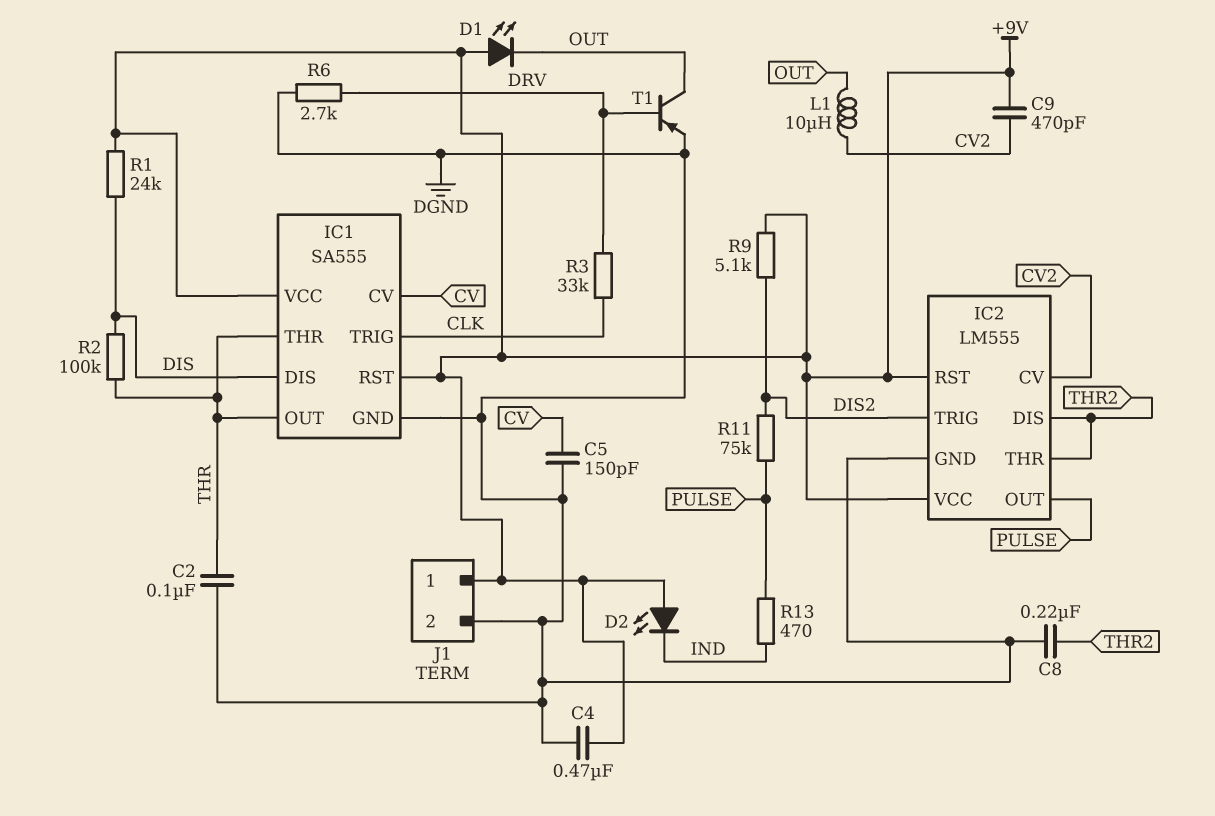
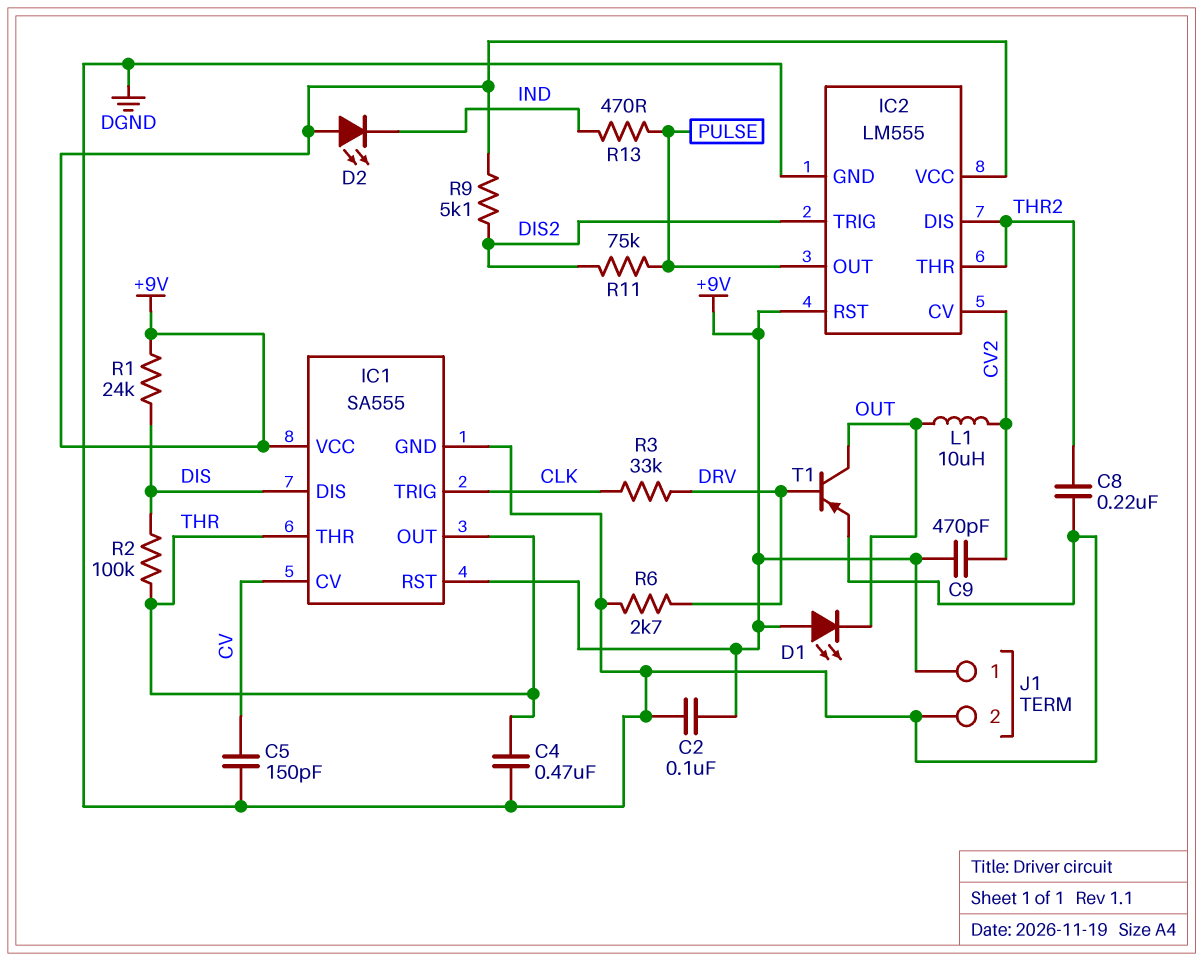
C2: 100nF (DGND, THR) -> 100nF (+9V, DGND)
C4: 470nF (+9V, DGND) -> 470nF (DGND, THR)

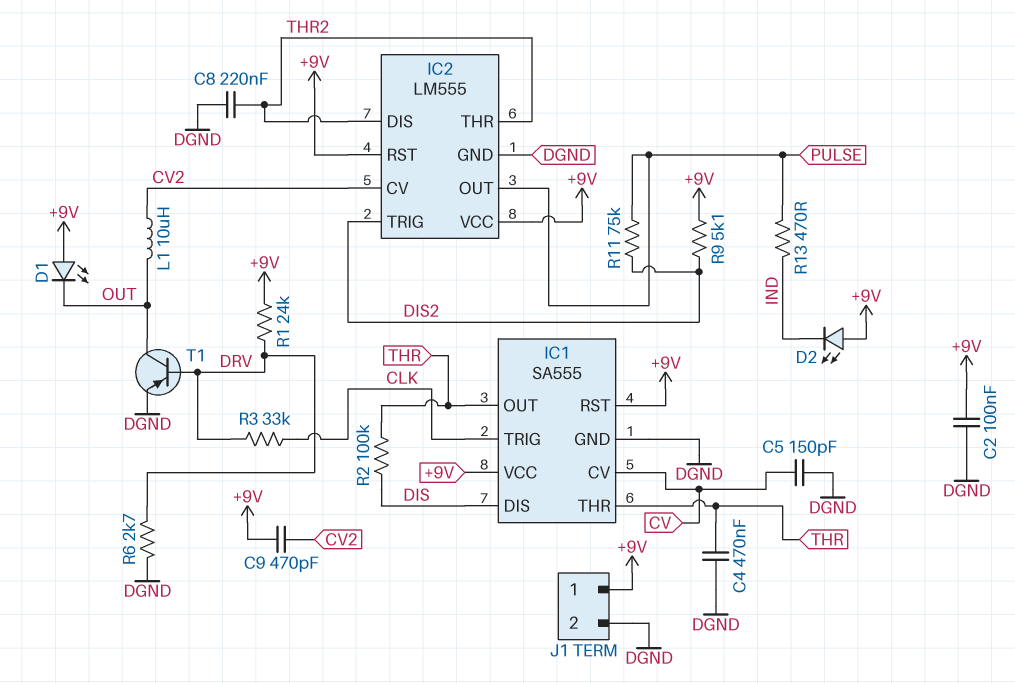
R1: 24k (+9V, DIS) -> 24k (+9V, DRV)

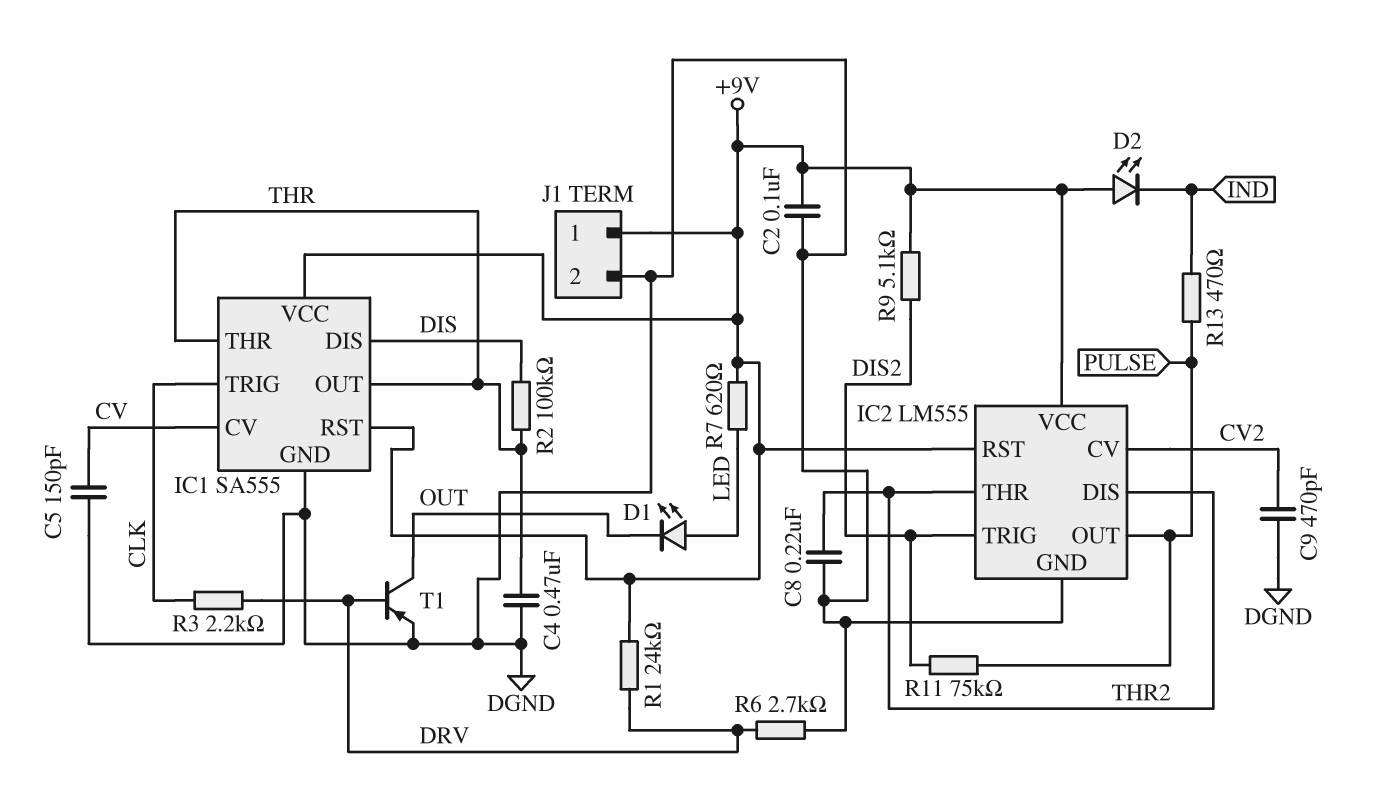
C9: 470pF (+9V, CV2) -> 470pF (CV2, DGND)
D1: LED (A +9V, K OUT) -> LED (A LED, K OUT)
L1: 10uH (CV2, OUT) -> none
R3: 33k (CLK, DRV) -> 2.2k (CLK, DRV)
R7: none -> 620 (+9V, LED)

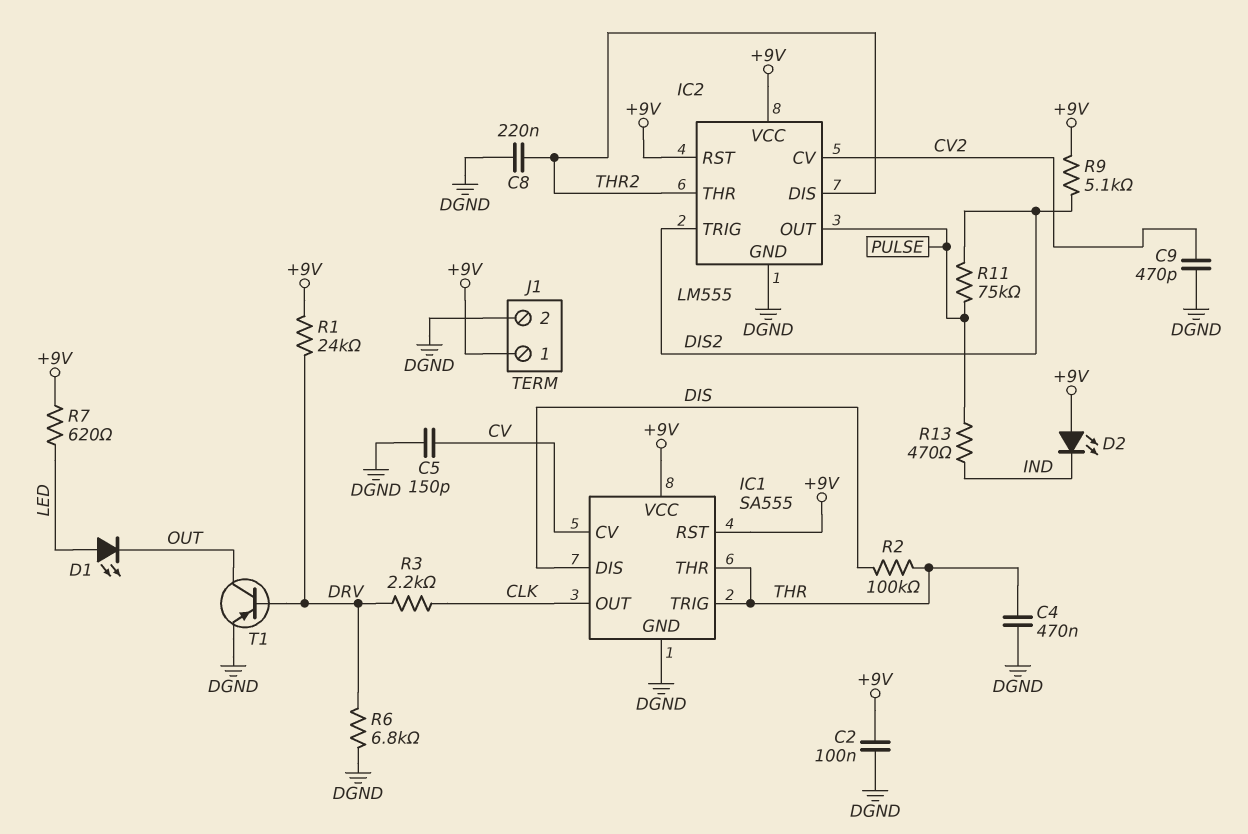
IC1 pin OUT: THR -> CLK
IC1 pin TRIG: CLK -> THR
R6: 2.7k (DGND, DRV) -> 6.8k (DGND, DRV)

